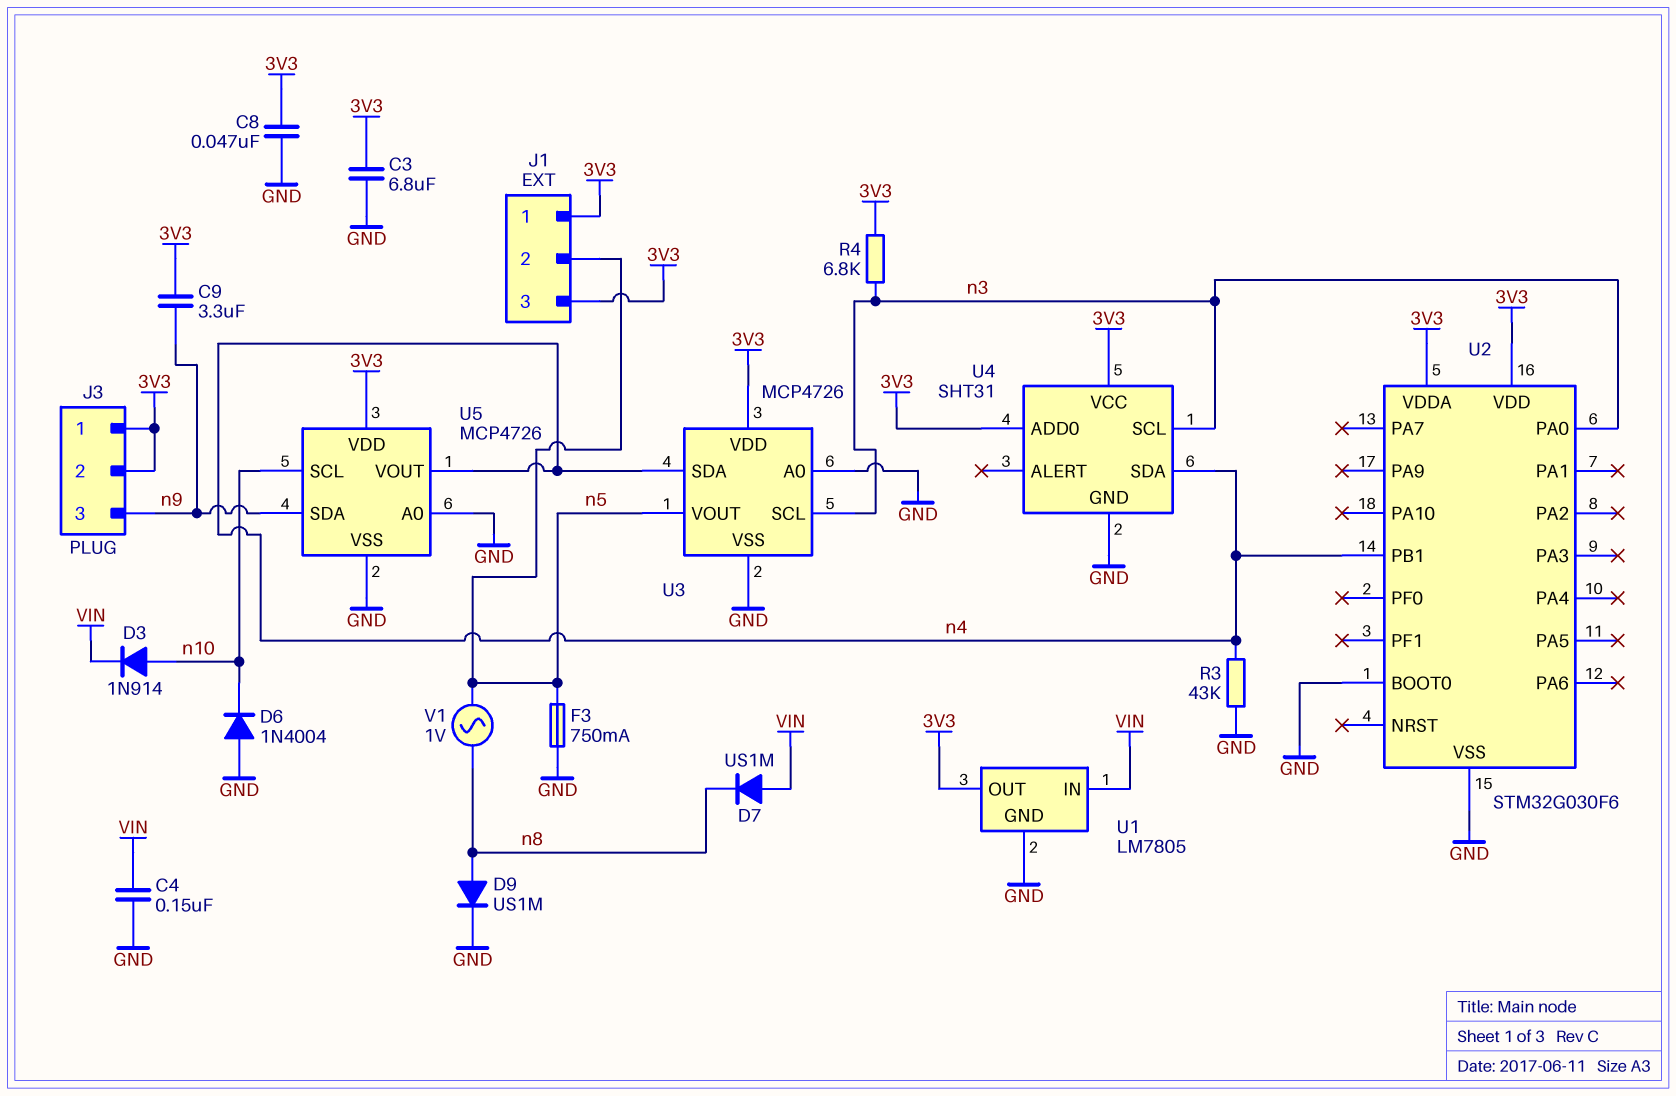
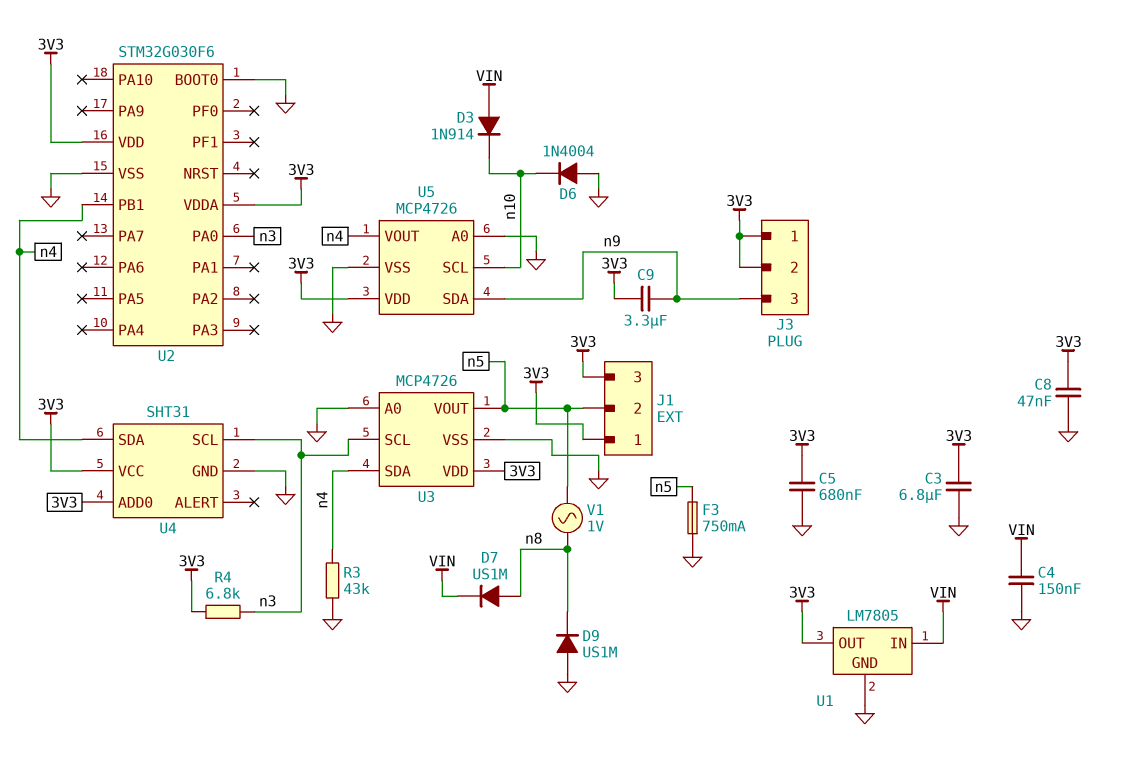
C5: none -> 680nF (3V3, GND)
D3: diode 1N914 (A n10, K VIN) -> diode 1N914 (A VIN, K n10)
D7: diode US1M (A VIN, K n8) -> diode US1M (A n8, K VIN)
D9: diode US1M (A n8, K GND) -> diode US1M (A GND, K n8)

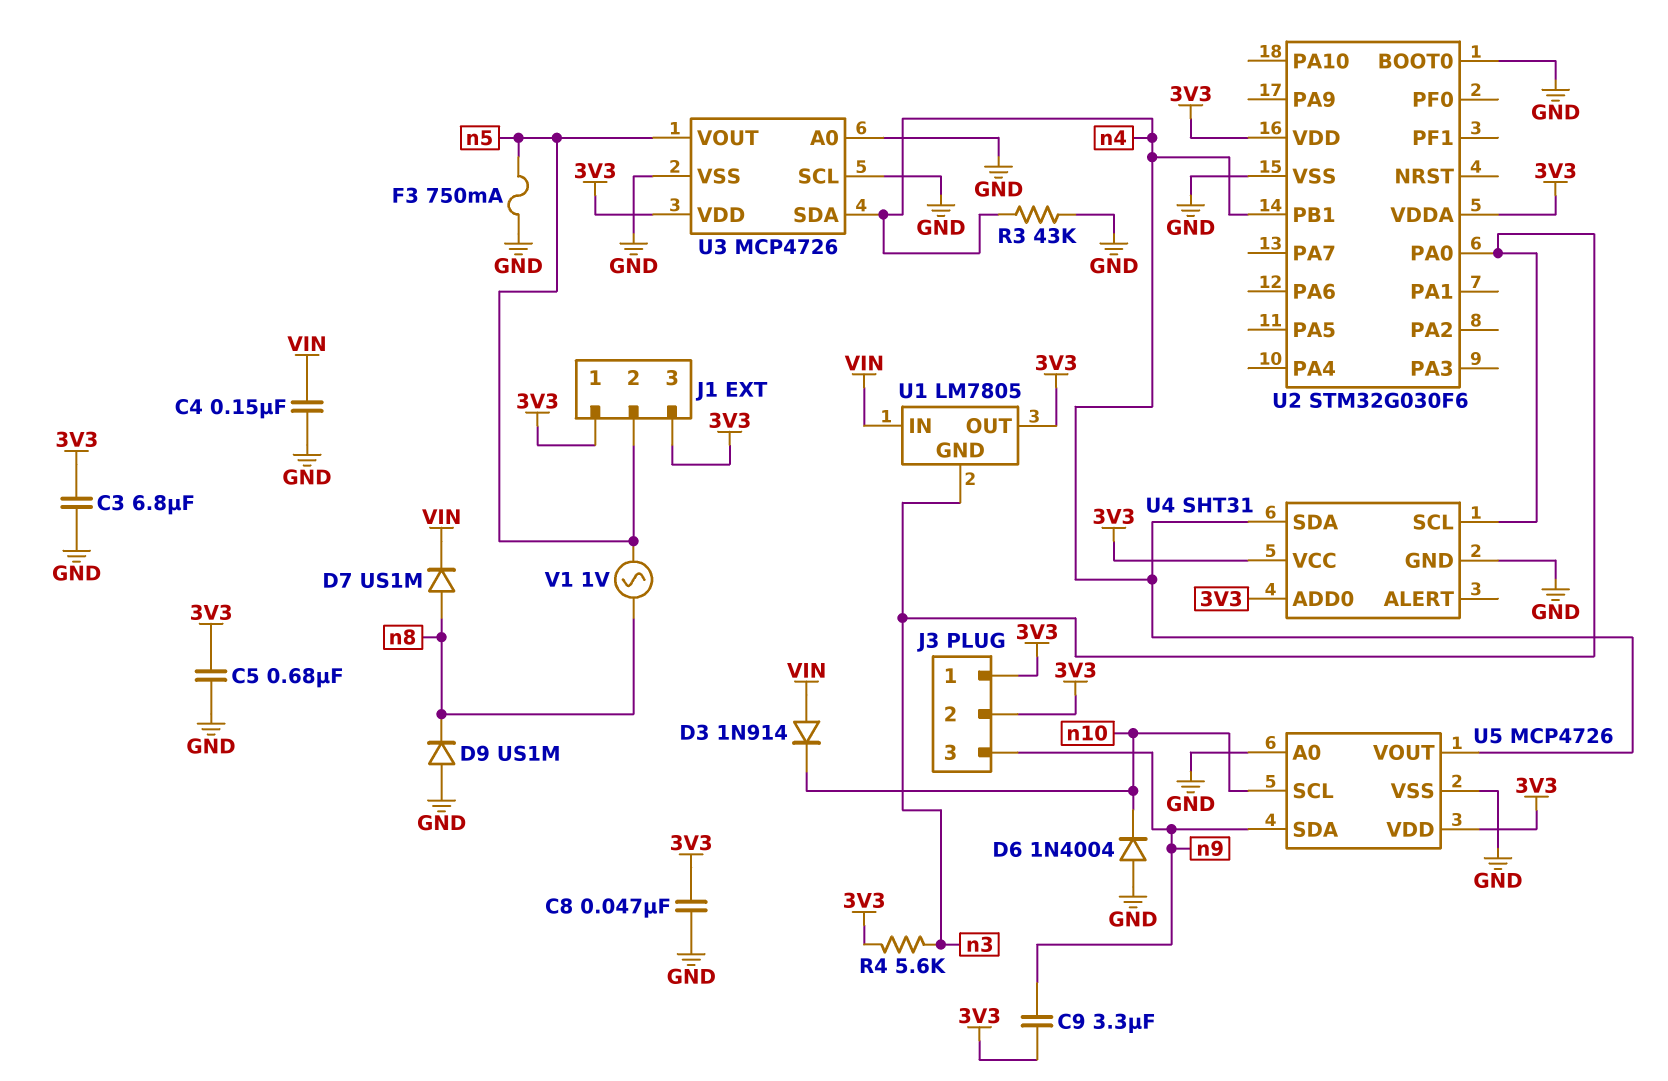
R4: 6.8k (3V3, n3) -> 5.6k (3V3, n3)
U1 pin GND: GND -> n3
U3 pin SCL: n3 -> GND

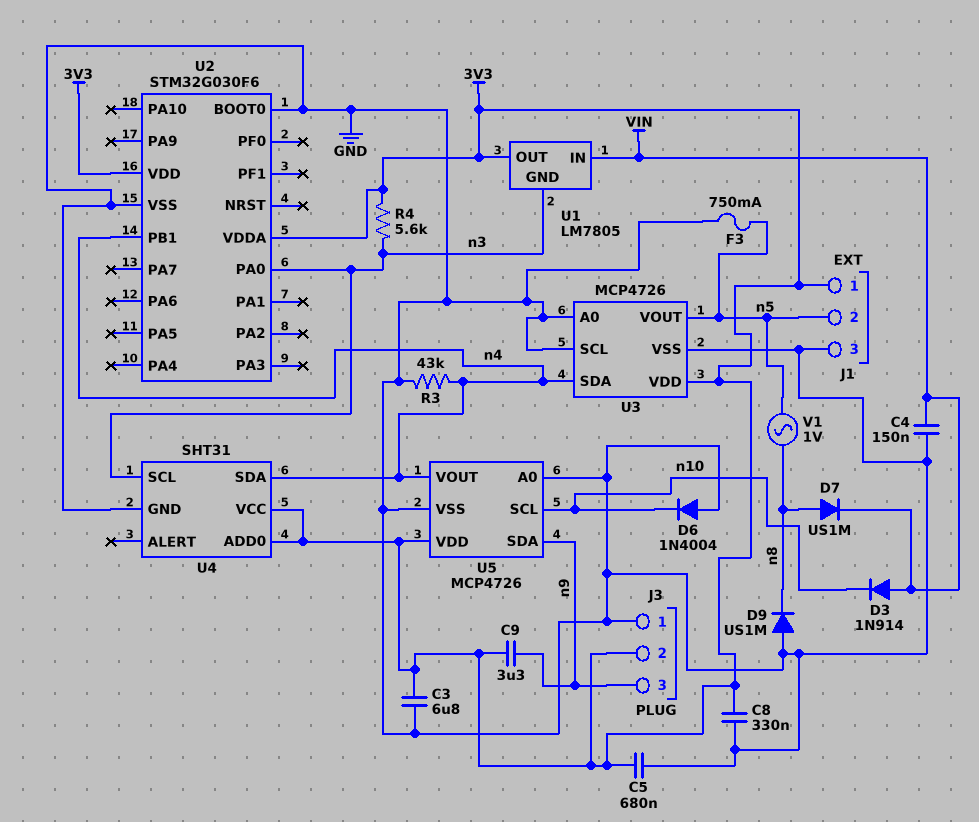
C8: 47nF (3V3, GND) -> 330nF (3V3, GND)
J1 pin 3: 3V3 -> GND
J3 pin 1: 3V3 -> GND

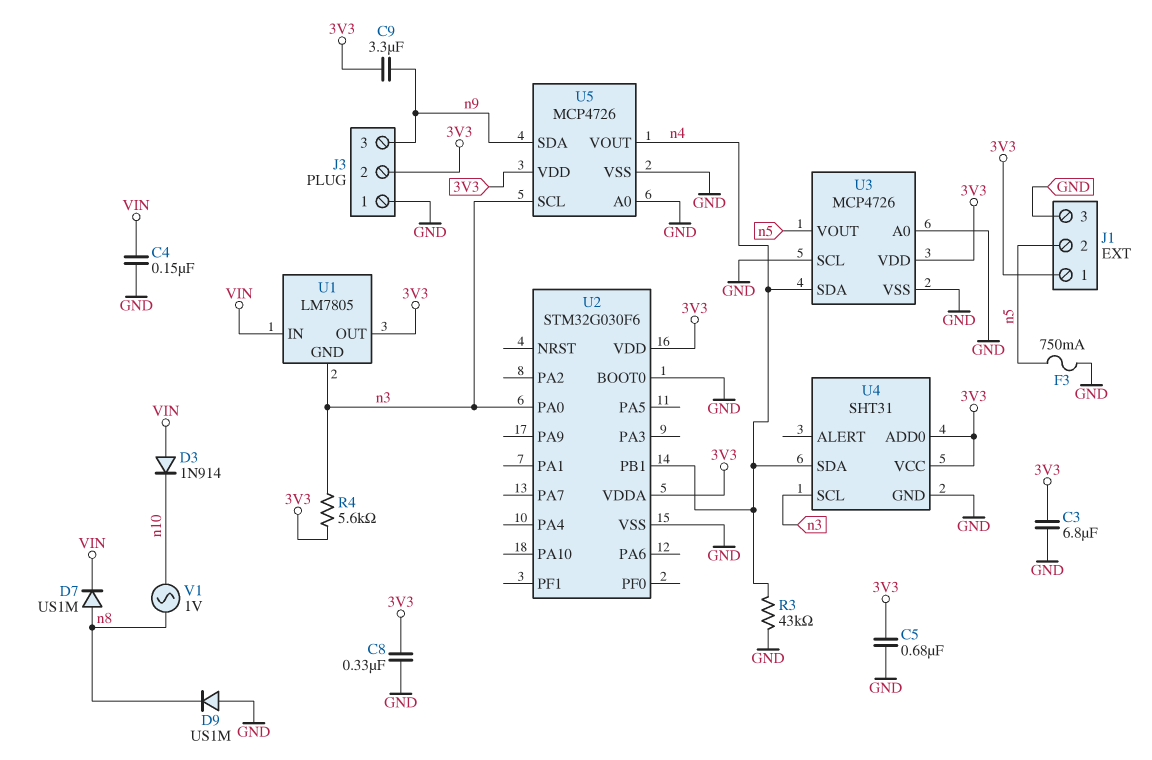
D6: diode 1N4004 (A GND, K n10) -> none
U5 pin SCL: n10 -> n3
V1: AC 1V (n5, n8) -> AC 1V (n8, n10)

